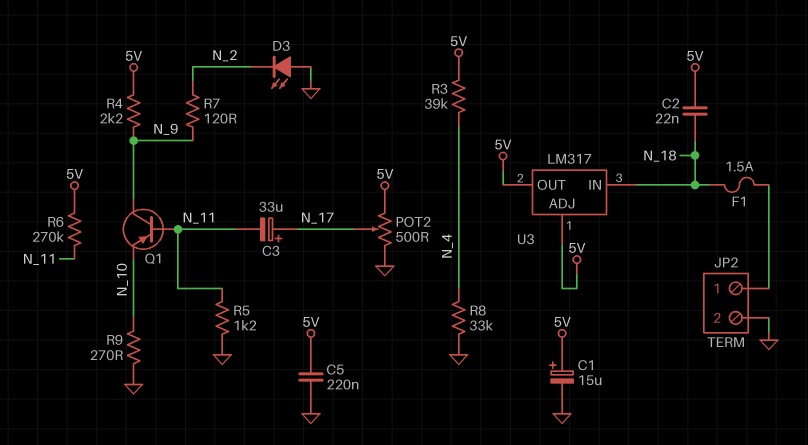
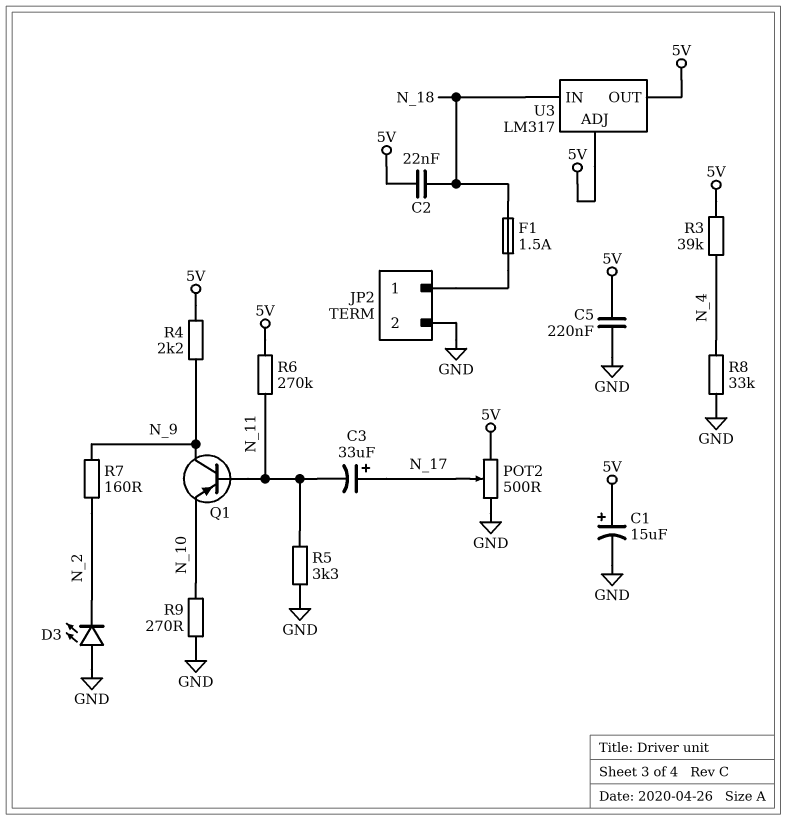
R5: 1.2k (GND, N_11) -> 3.3k (GND, N_11)
R7: 120 (N_2, N_9) -> 160 (N_2, N_9)

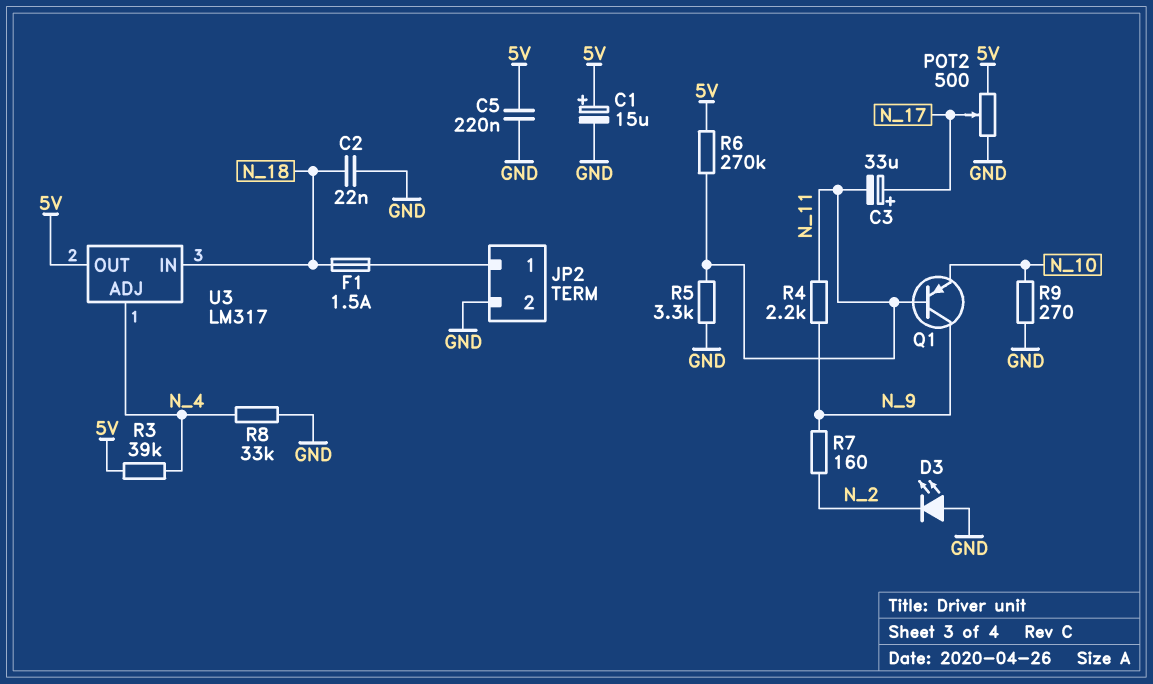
C2: 22nF (5V, N_18) -> 22nF (GND, N_18)
R4: 2.2k (5V, N_9) -> 2.2k (N_9, N_11)
U3 pin ADJ: 5V -> N_4

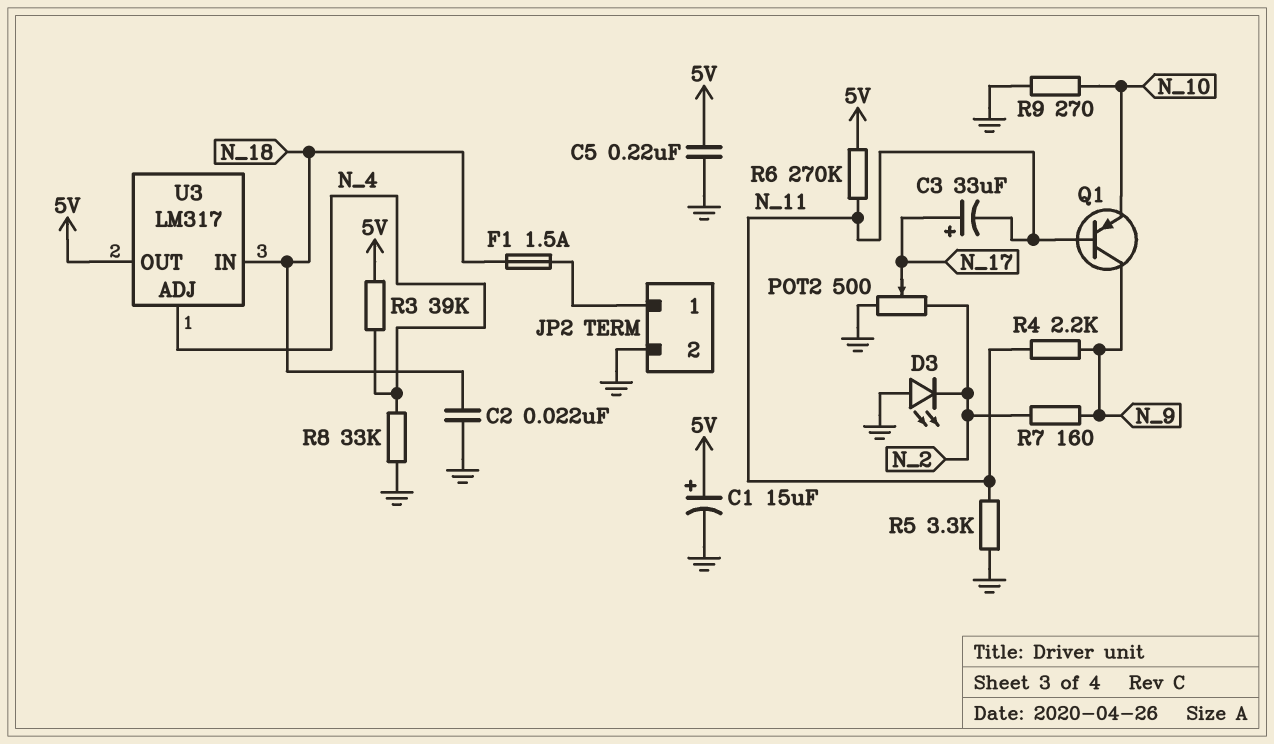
POT2: 500 (5V, GND, wiper N_17) -> 500 (GND, N_2, wiper N_17)

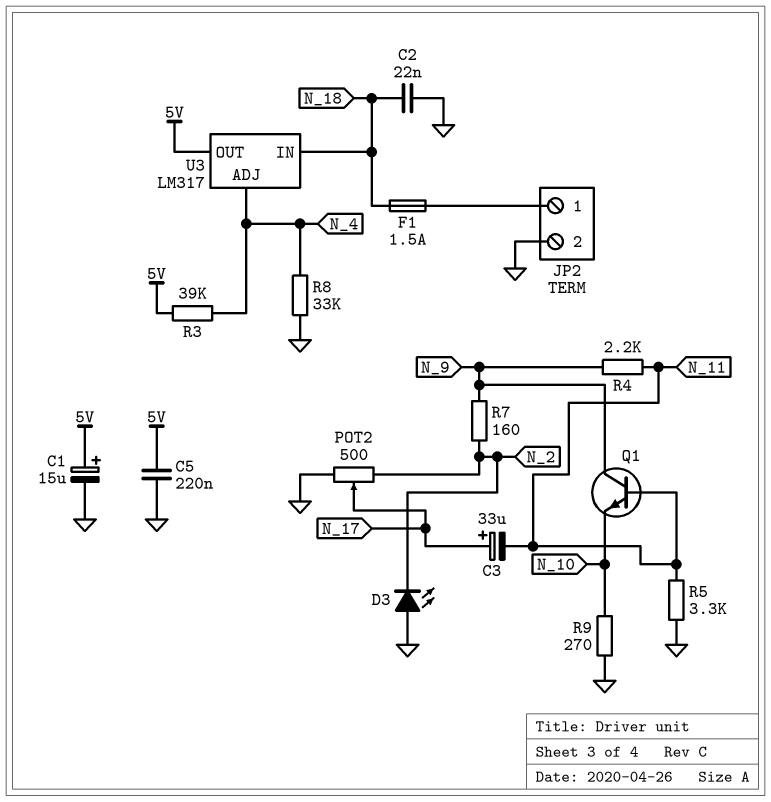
Q1: PNP (B N_11, C N_9, E N_10) -> NPN (B N_11, C N_9, E N_10)
R6: 270k (5V, N_11) -> none

